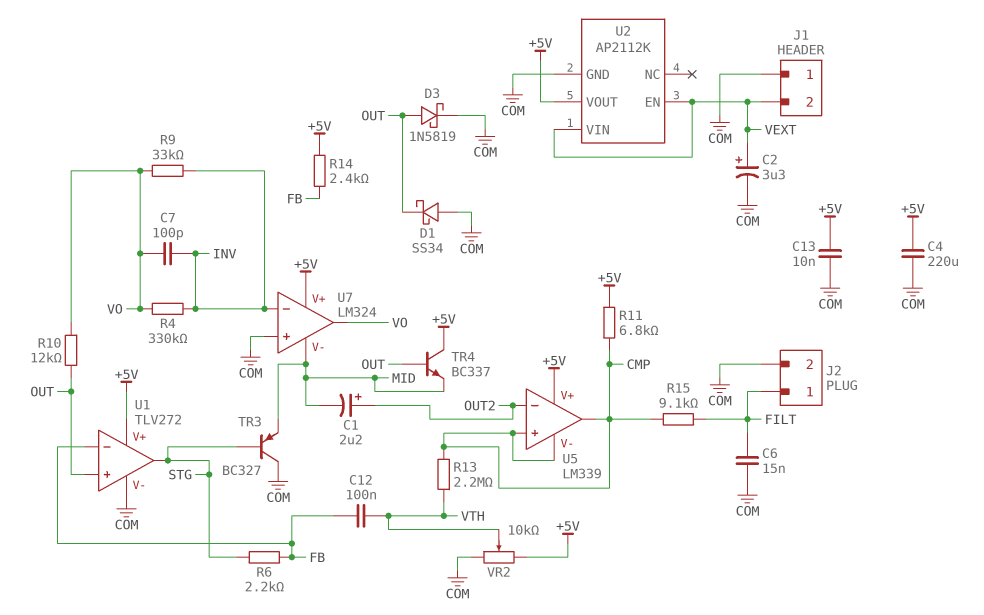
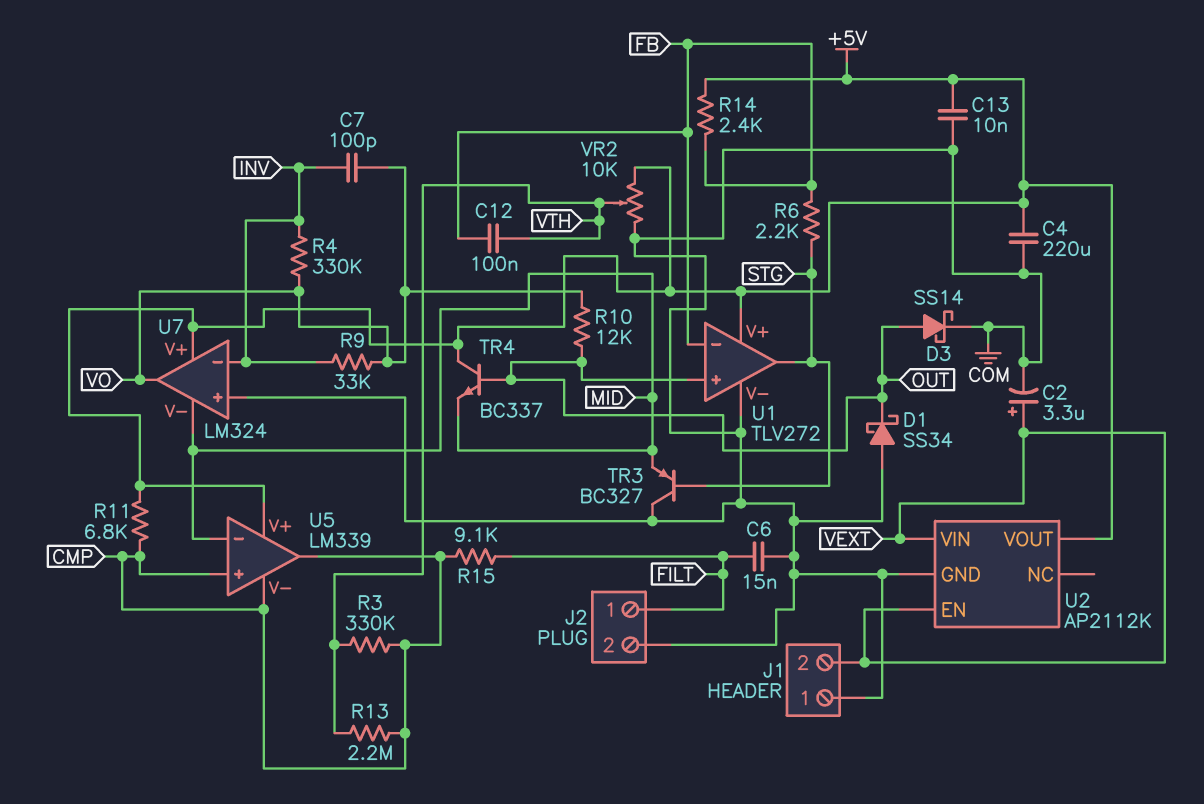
C1: 2.2uF (plus OUT2, minus MID) -> none
D3: schottky 1N5819 (A OUT, K COM) -> schottky SS14 (A OUT, K COM)
R3: none -> 330k (CMP, VTH)
U5 pin in-: OUT2 -> MID

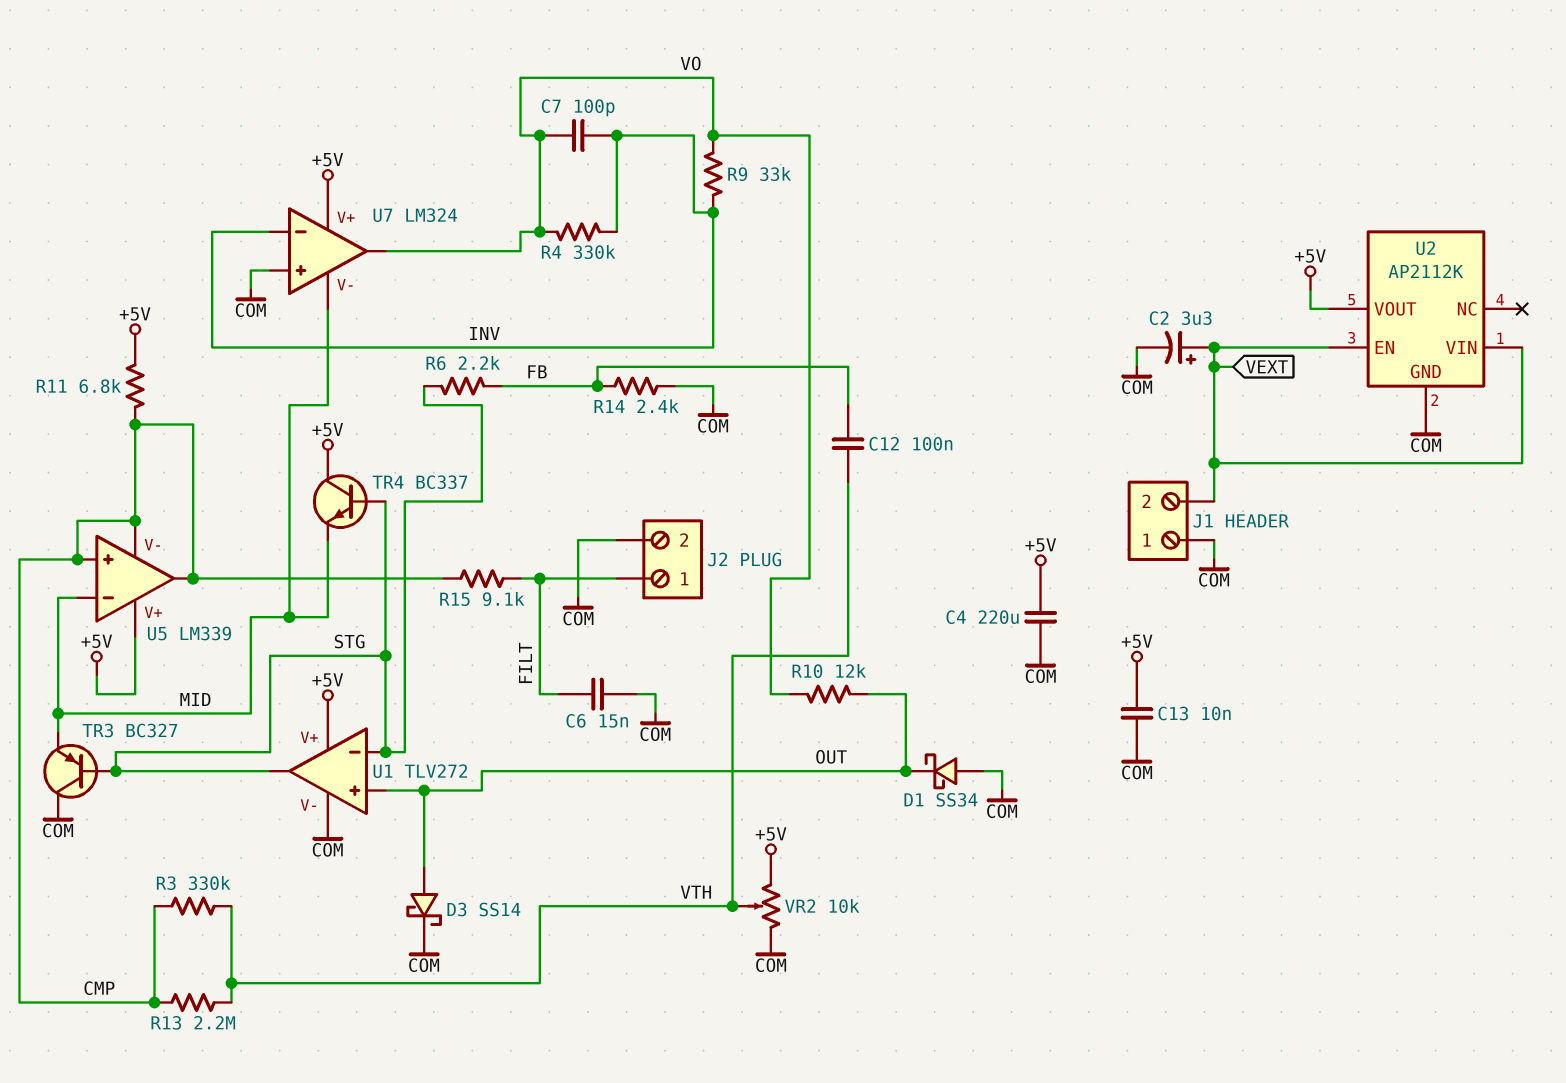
R14: 2.4k (+5V, FB) -> 2.4k (COM, FB)
TR4: NPN BC337 (B OUT, C +5V, E MID) -> NPN BC337 (B STG, C +5V, E MID)
U1 pin in-: FB -> STG

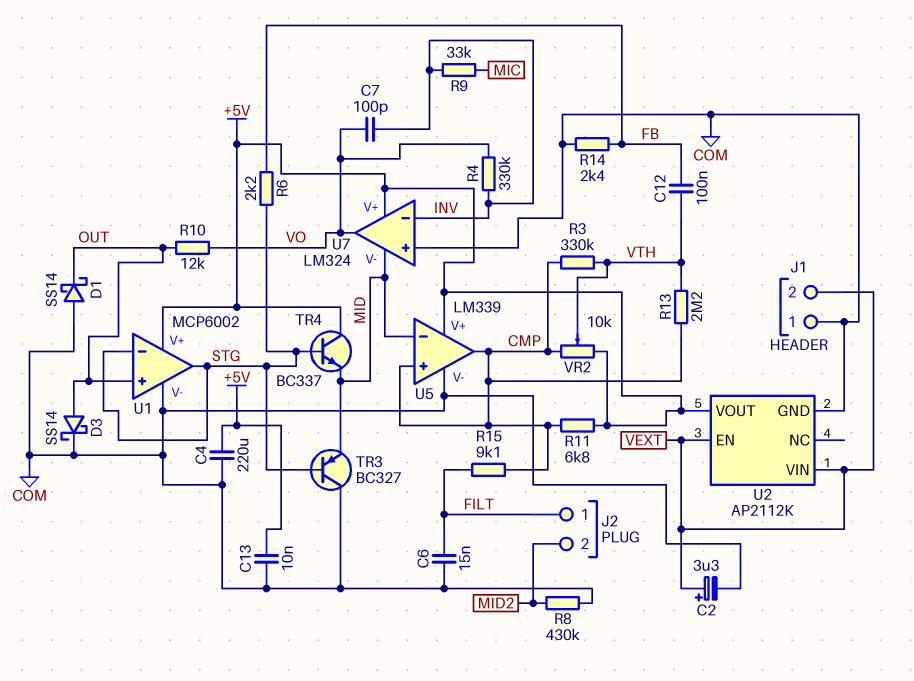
D1: schottky SS34 (A COM, K OUT) -> schottky SS14 (A COM, K OUT)
J2 pin 2: COM -> MID2
R8: none -> 430k (COM, MID2)
R9: 33k (INV, VO) -> 33k (INV, MIC)
U1: TLV272 -> MCP6002
U5 pin V-: CMP -> COM
VR2: 10k (+5V, COM, wiper VTH) -> 10k (+5V, CMP, wiper VTH)

